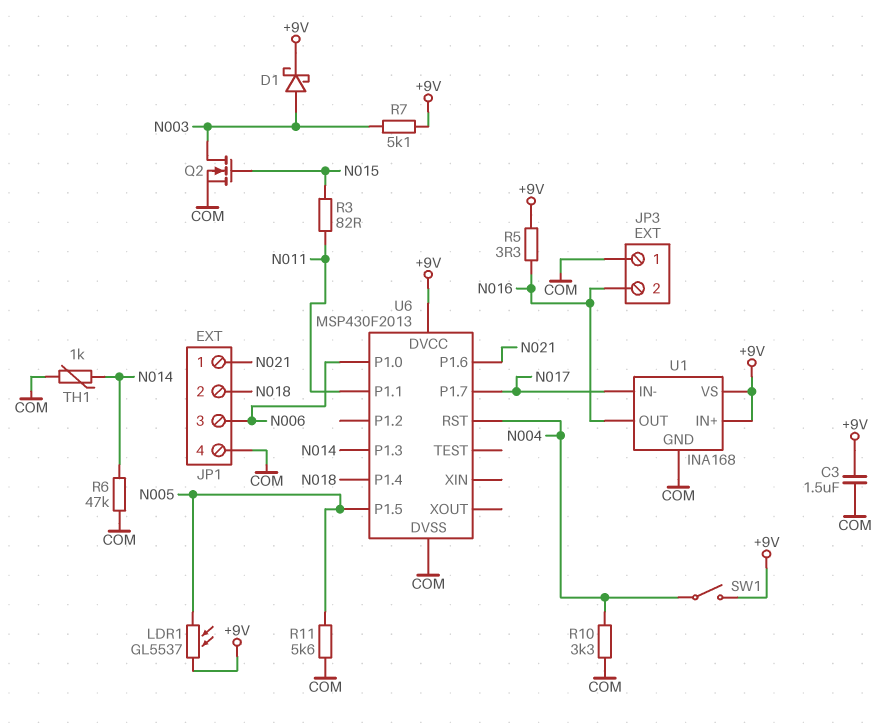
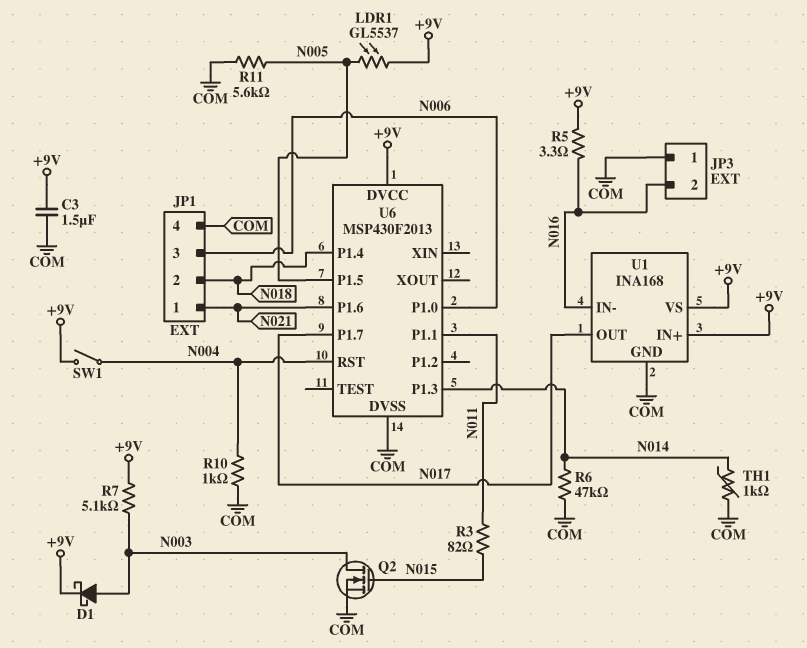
R10: 3.3k (COM, N004) -> 1k (COM, N004)
U1 pin IN-: N017 -> N016
U1 pin OUT: N016 -> N017

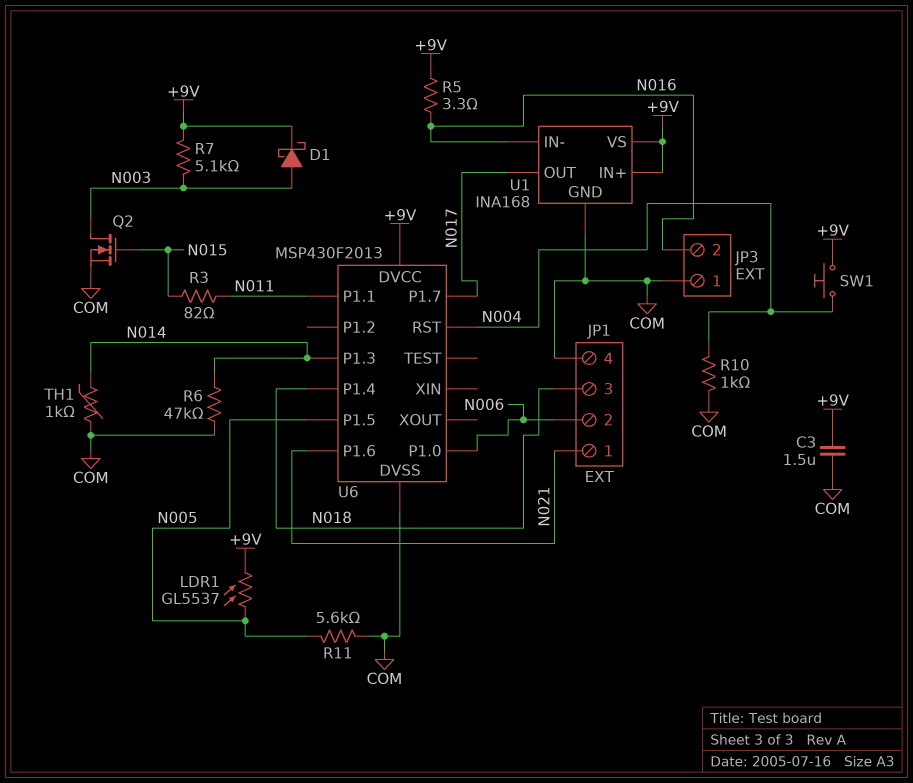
JP1 pin 2: N018 -> N006
JP1 pin 3: N006 -> N018
SW1: switch (+9V, N004) -> button (+9V, N004)

